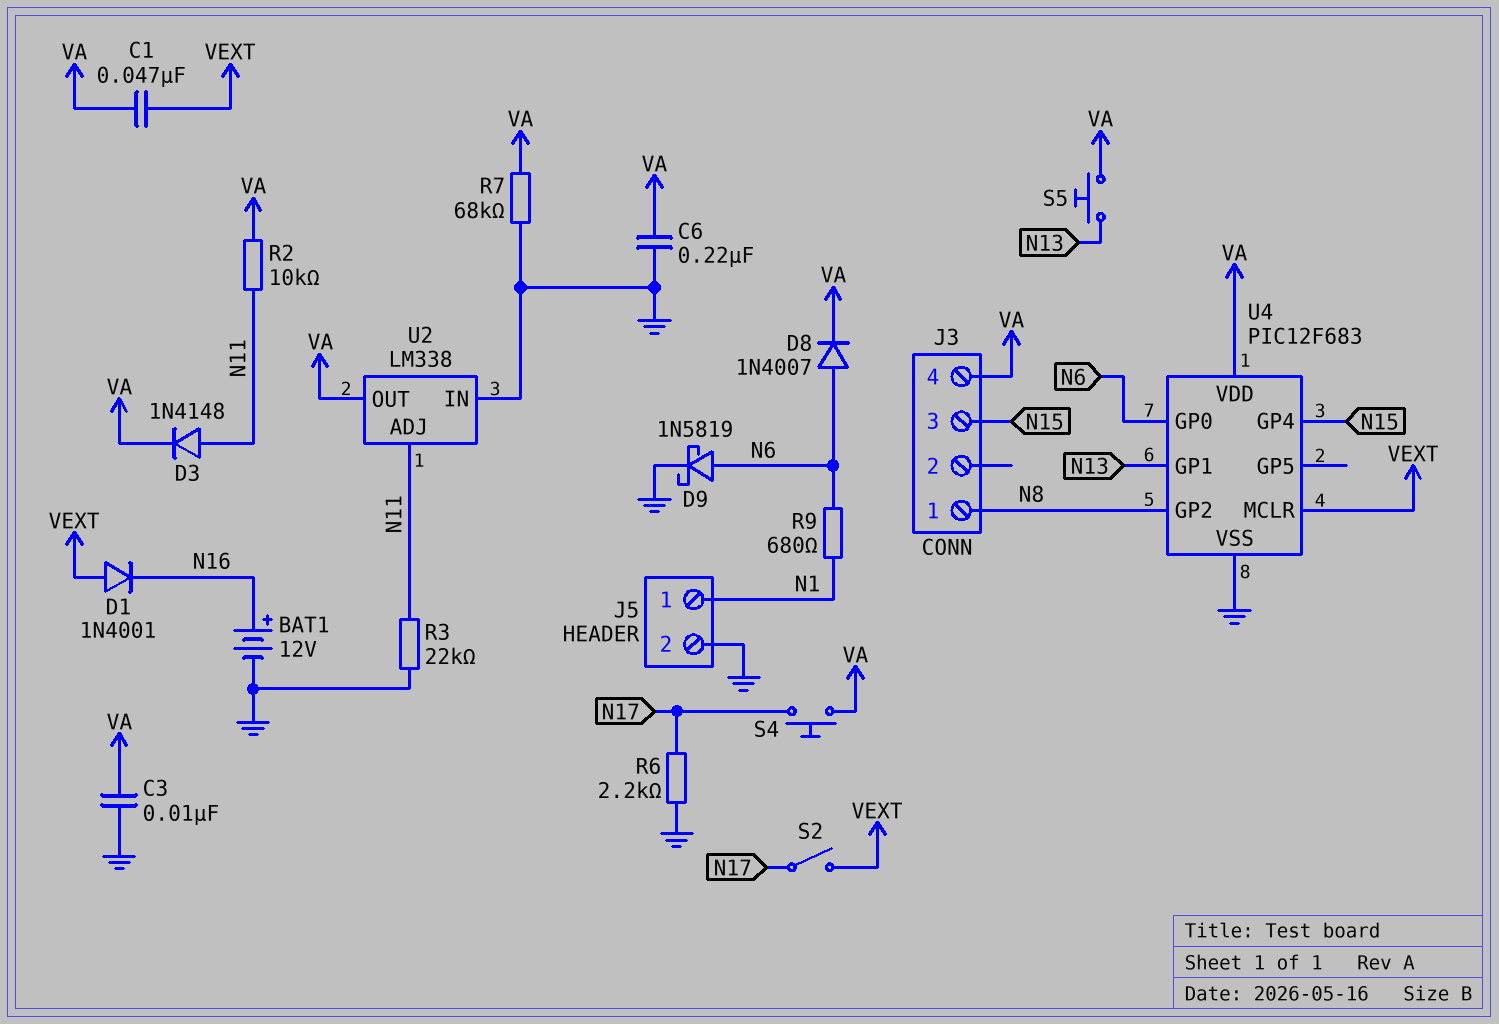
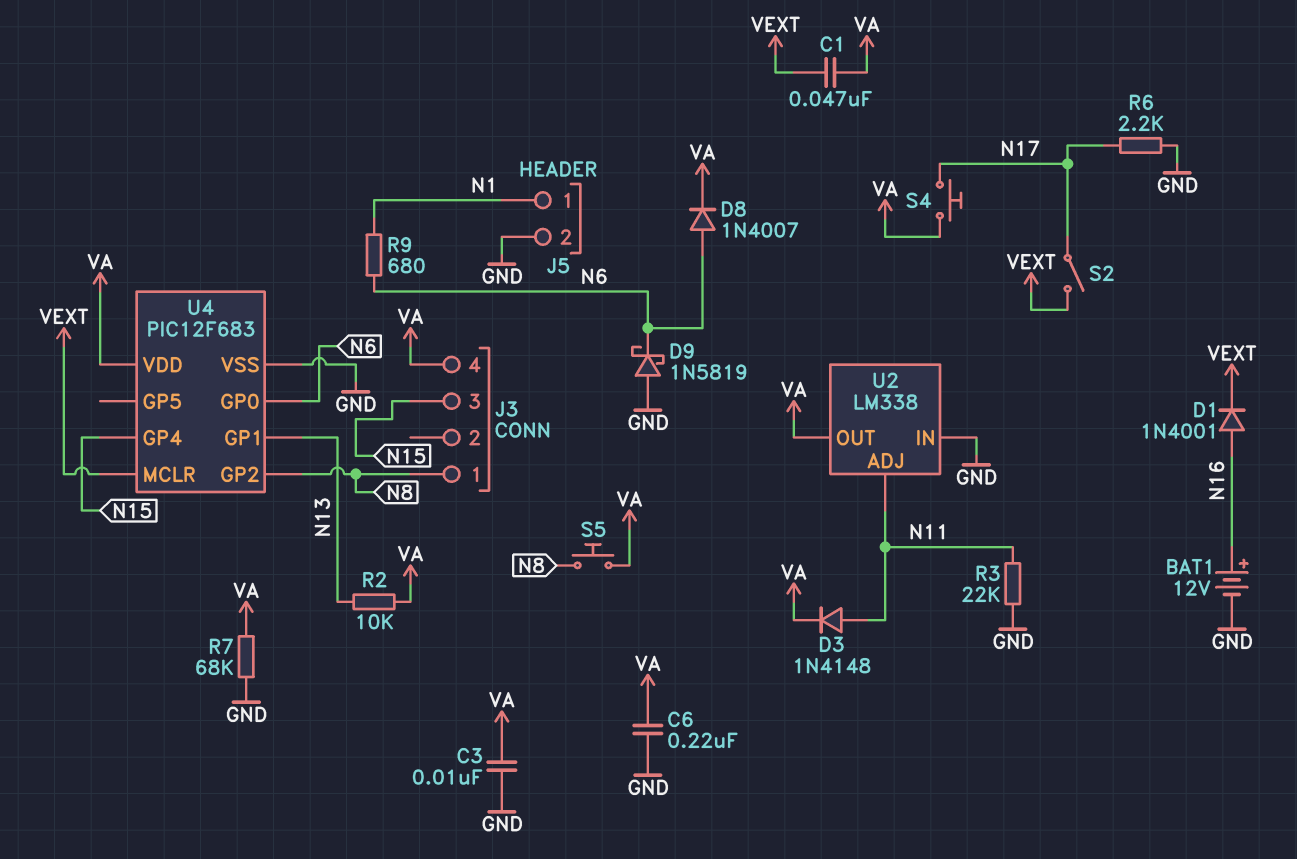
D1: diode 1N4001 (A VEXT, K N16) -> diode 1N4001 (A N16, K VEXT)
D9: schottky 1N5819 (A N6, K GND) -> schottky 1N5819 (A GND, K N6)
R2: 10k (N11, VA) -> 10k (N13, VA)
S5: button (N13, VA) -> button (N8, VA)

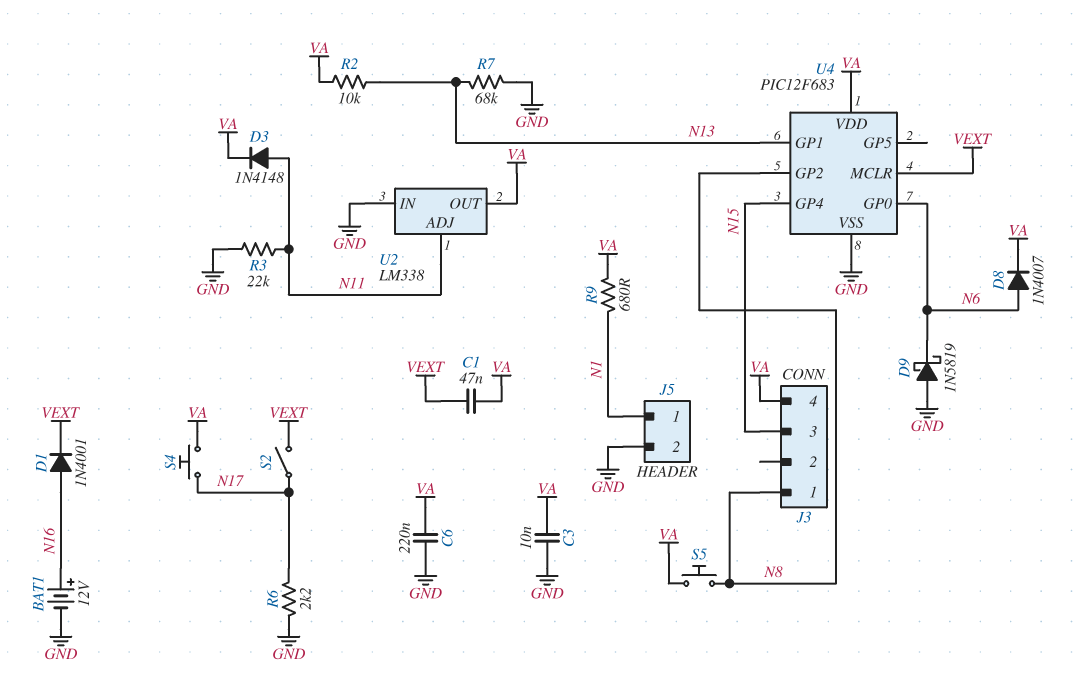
R7: 68k (GND, VA) -> 68k (GND, N13)
R9: 680 (N1, N6) -> 680 (N1, VA)

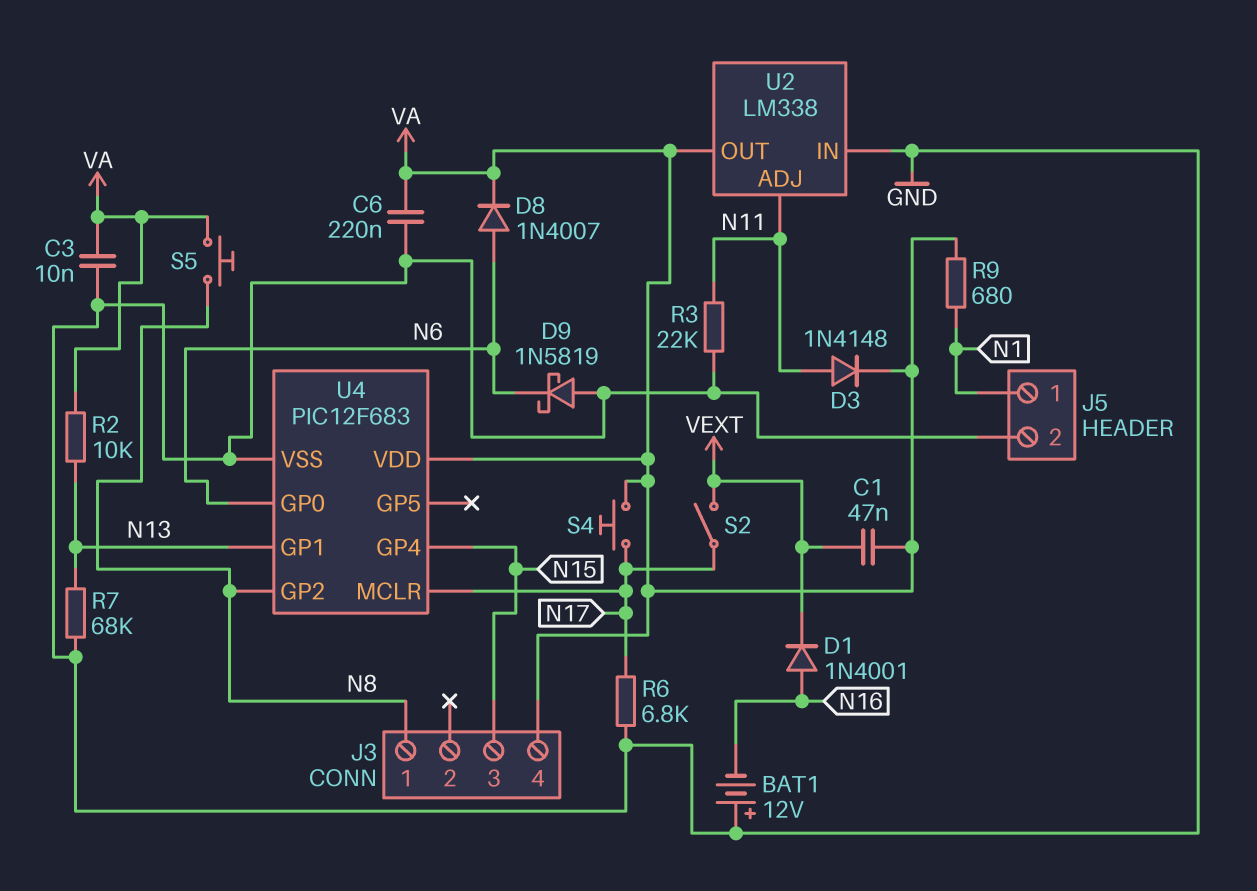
BAT1: 12V (plus N16, minus GND) -> 12V (plus GND, minus N16)
R6: 2.2k (GND, N17) -> 6.8k (GND, N17)
U4 pin MCLR: VEXT -> N17

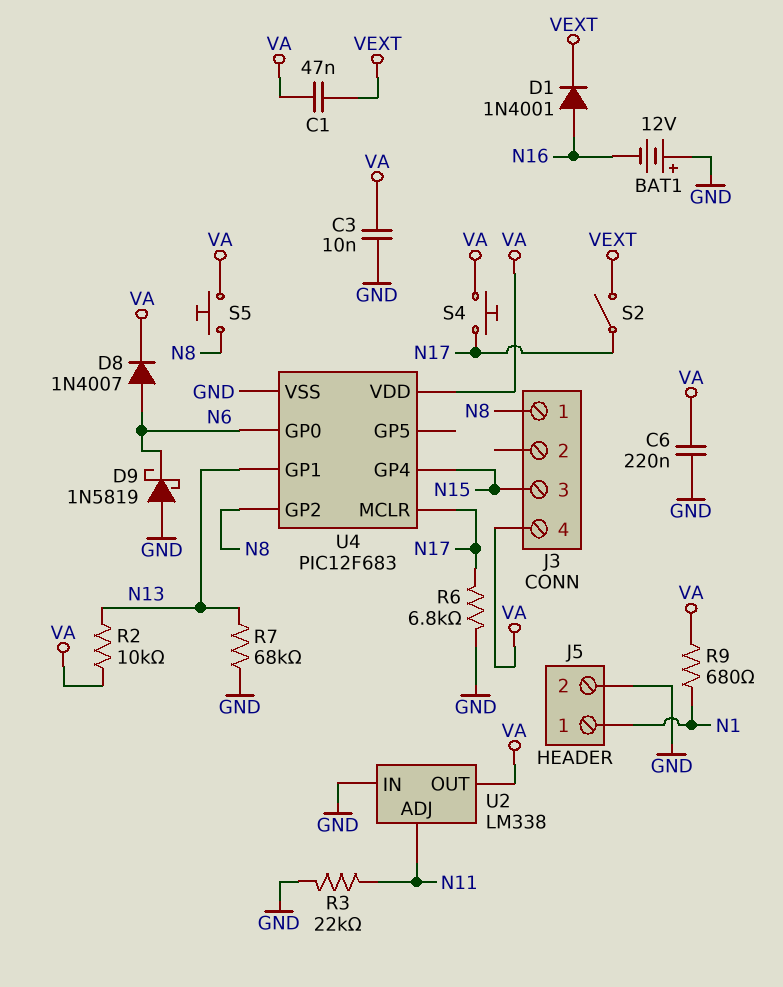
D3: diode 1N4148 (A N11, K VA) -> none

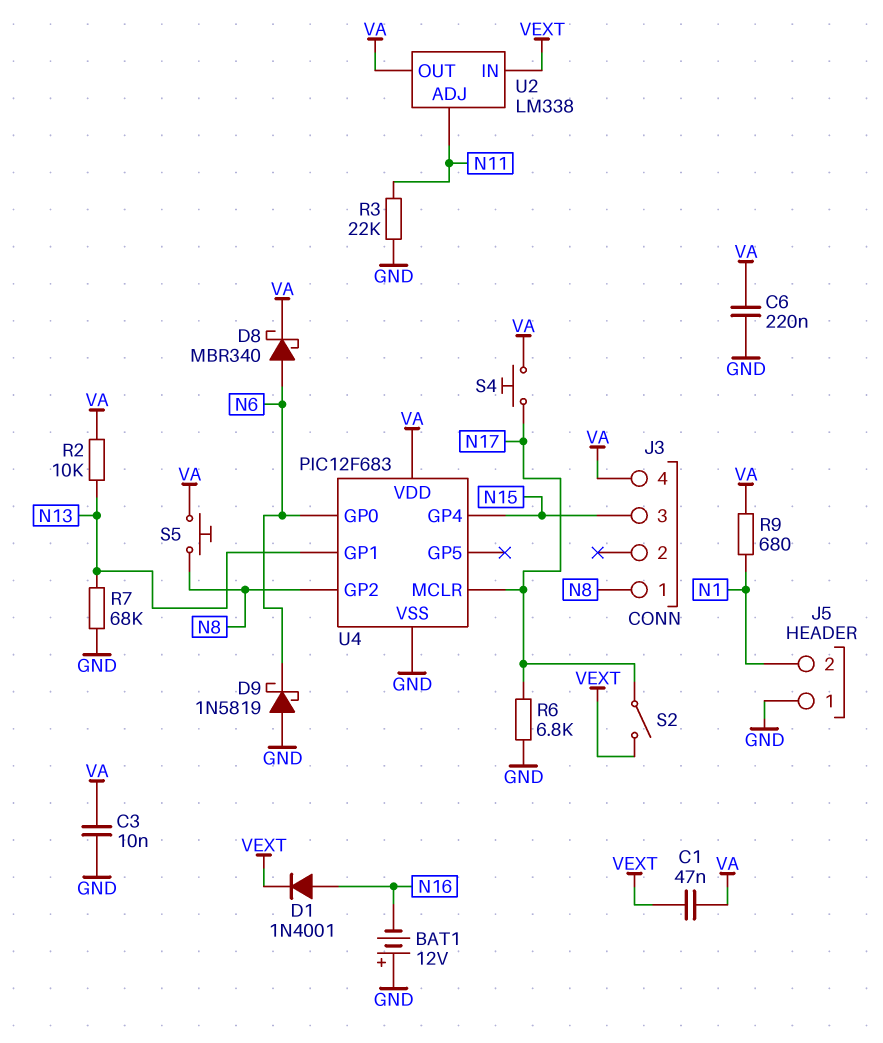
D8: diode 1N4007 (A N6, K VA) -> schottky MBR340 (A N6, K VA)
J5 pin 1: N1 -> GND
J5 pin 2: GND -> N1
U2 pin IN: GND -> VEXT

